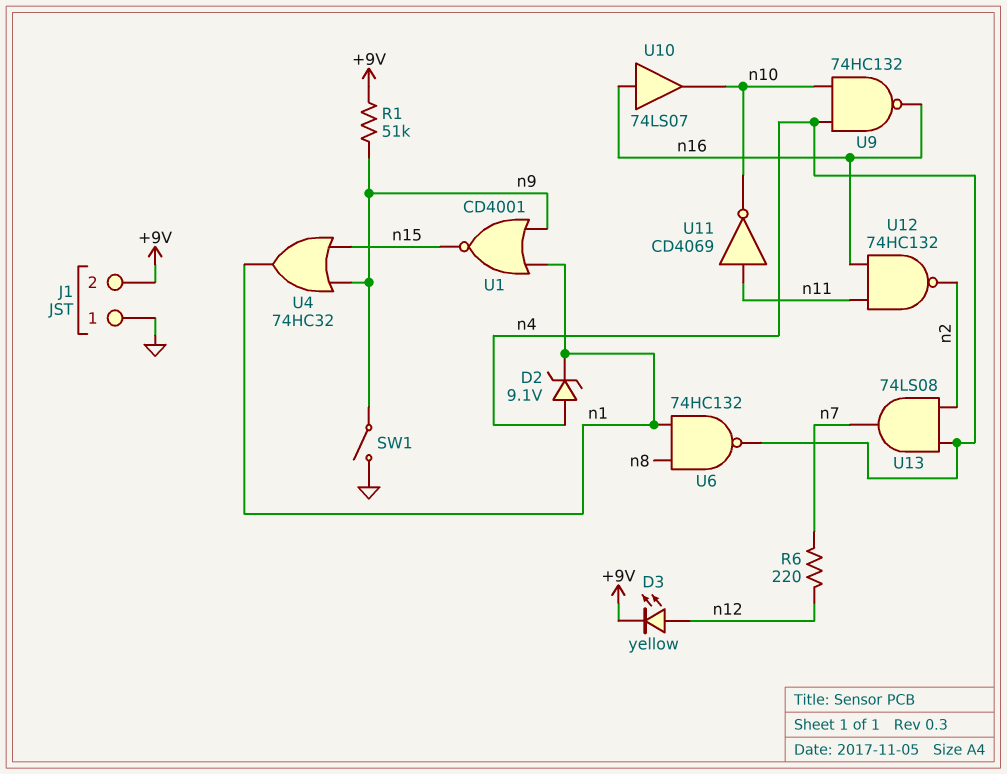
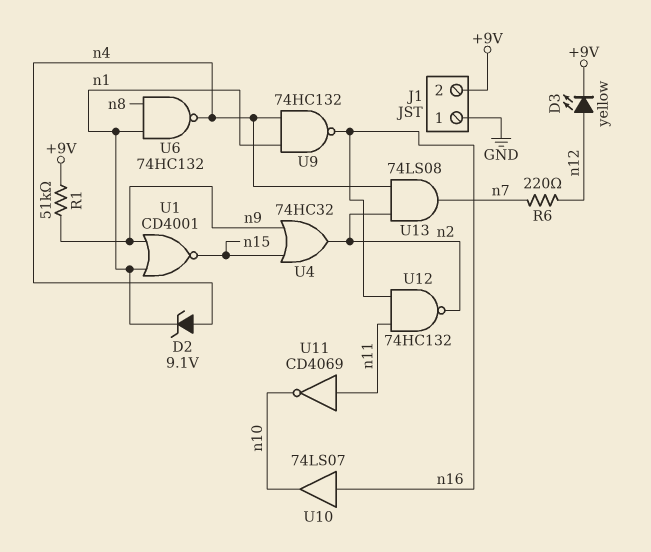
SW1: switch (GND, n9) -> none
U4: OR 74HC32 (in n9, in n15, out n1) -> OR 74HC32 (in n9, in n15, out n2)
U9: NAND 74HC132 (in n4, in n10, out n16) -> NAND 74HC132 (in n1, in n4, out n16)

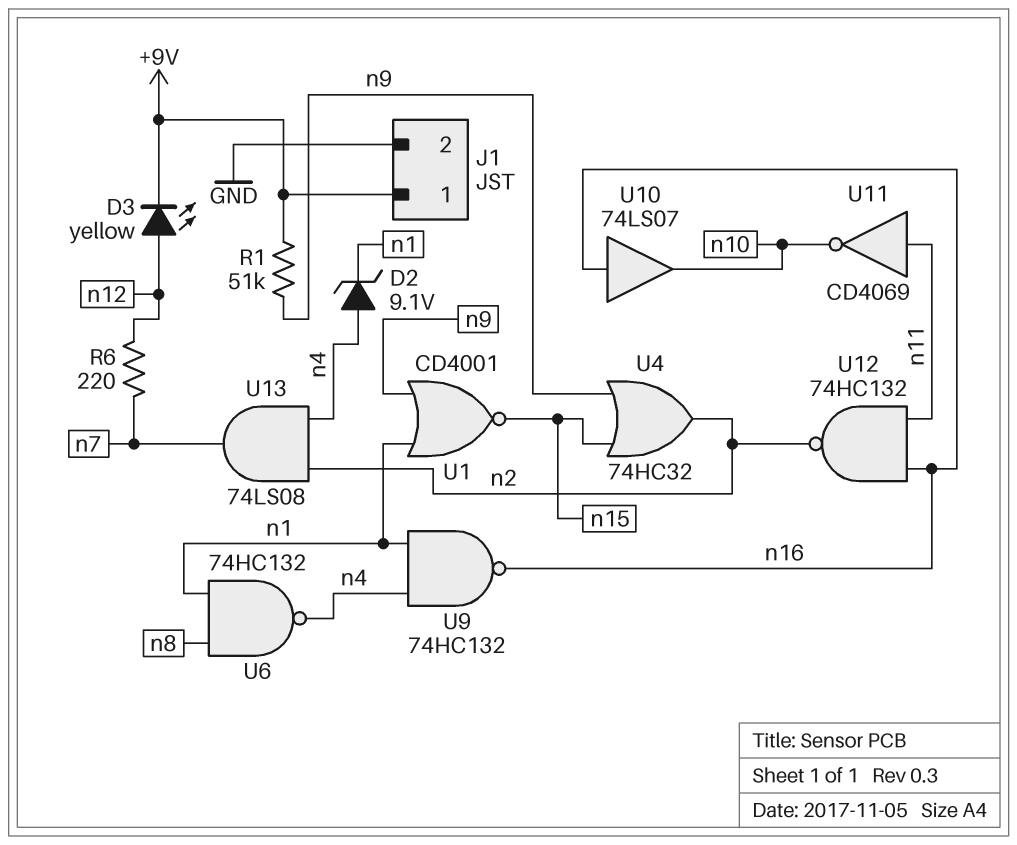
J1 pin 1: GND -> +9V
J1 pin 2: +9V -> GND

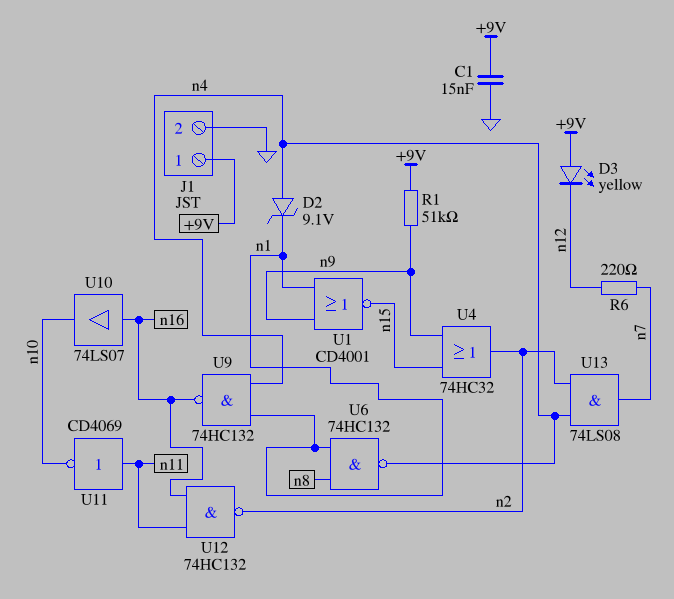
C1: none -> 15nF (+9V, GND)
D3: LED yellow (A n12, K +9V) -> LED yellow (A +9V, K n12)

